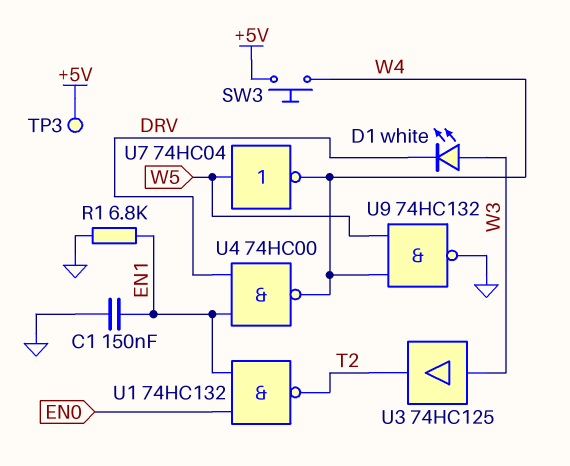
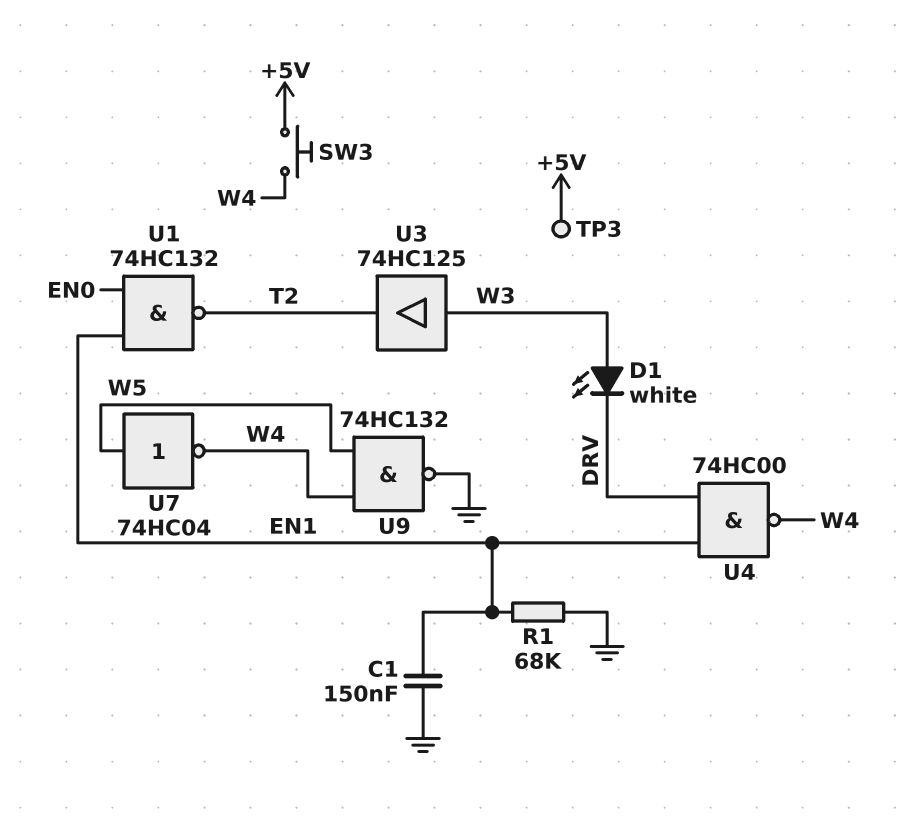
R1: 6.8k (EN1, GND) -> 68k (EN1, GND)

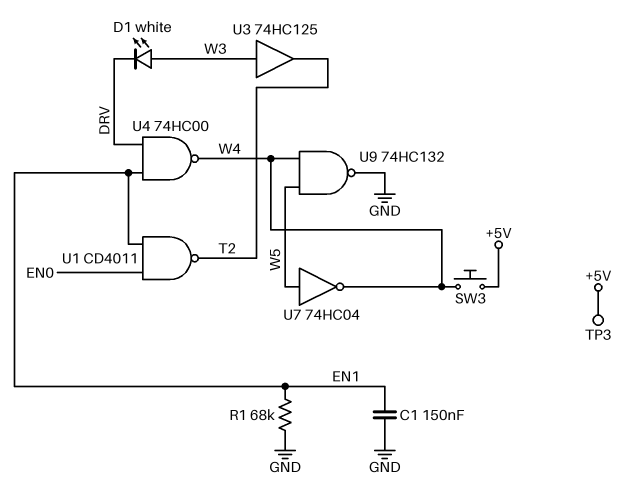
U1: NAND 74HC132 (in EN0, in EN1, out T2) -> NAND CD4011 (in EN0, in EN1, out T2)

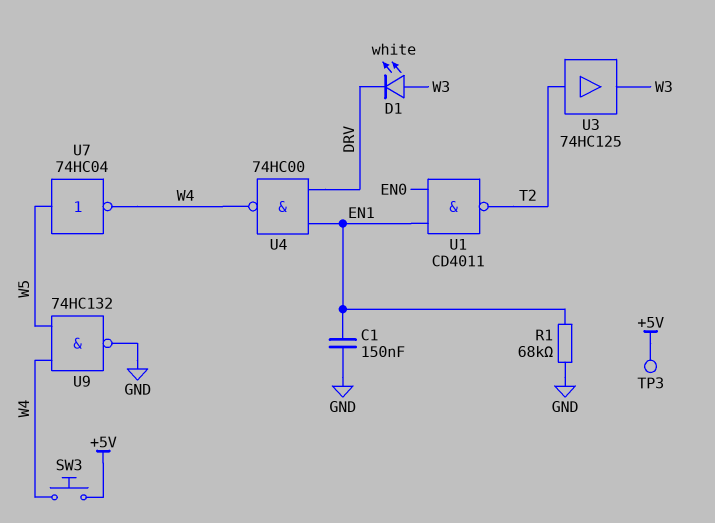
U3: buffer 74HC125 (in W3, out T2) -> buffer 74HC125 (in T2, out W3)

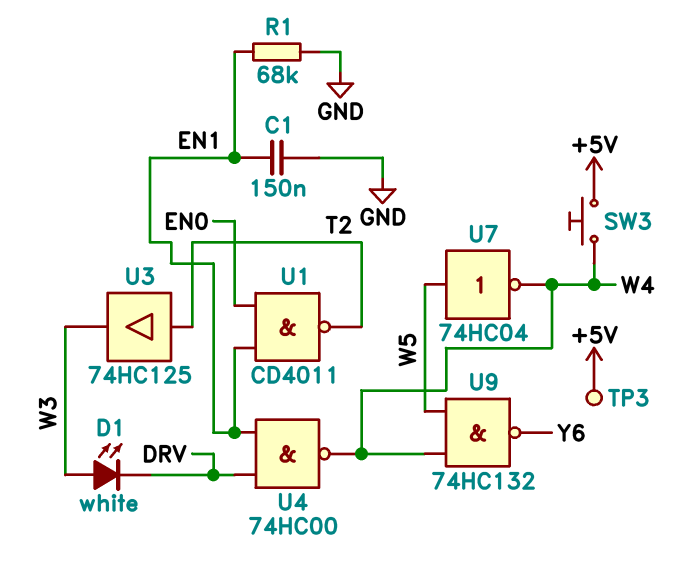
U9: NAND 74HC132 (in W4, in W5, out GND) -> NAND 74HC132 (in W4, in W5, out Y6)

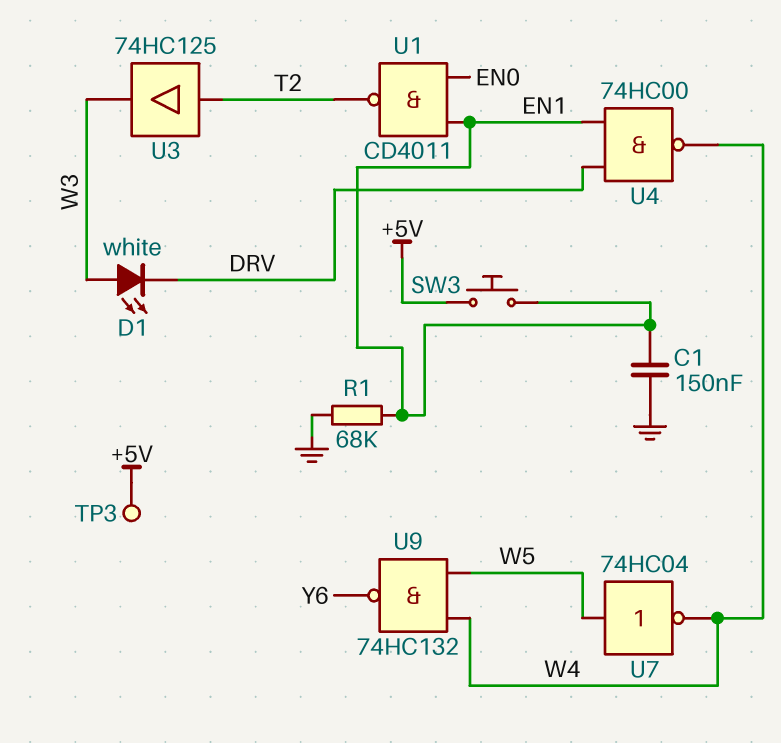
SW3: button (+5V, W4) -> button (+5V, EN1)

